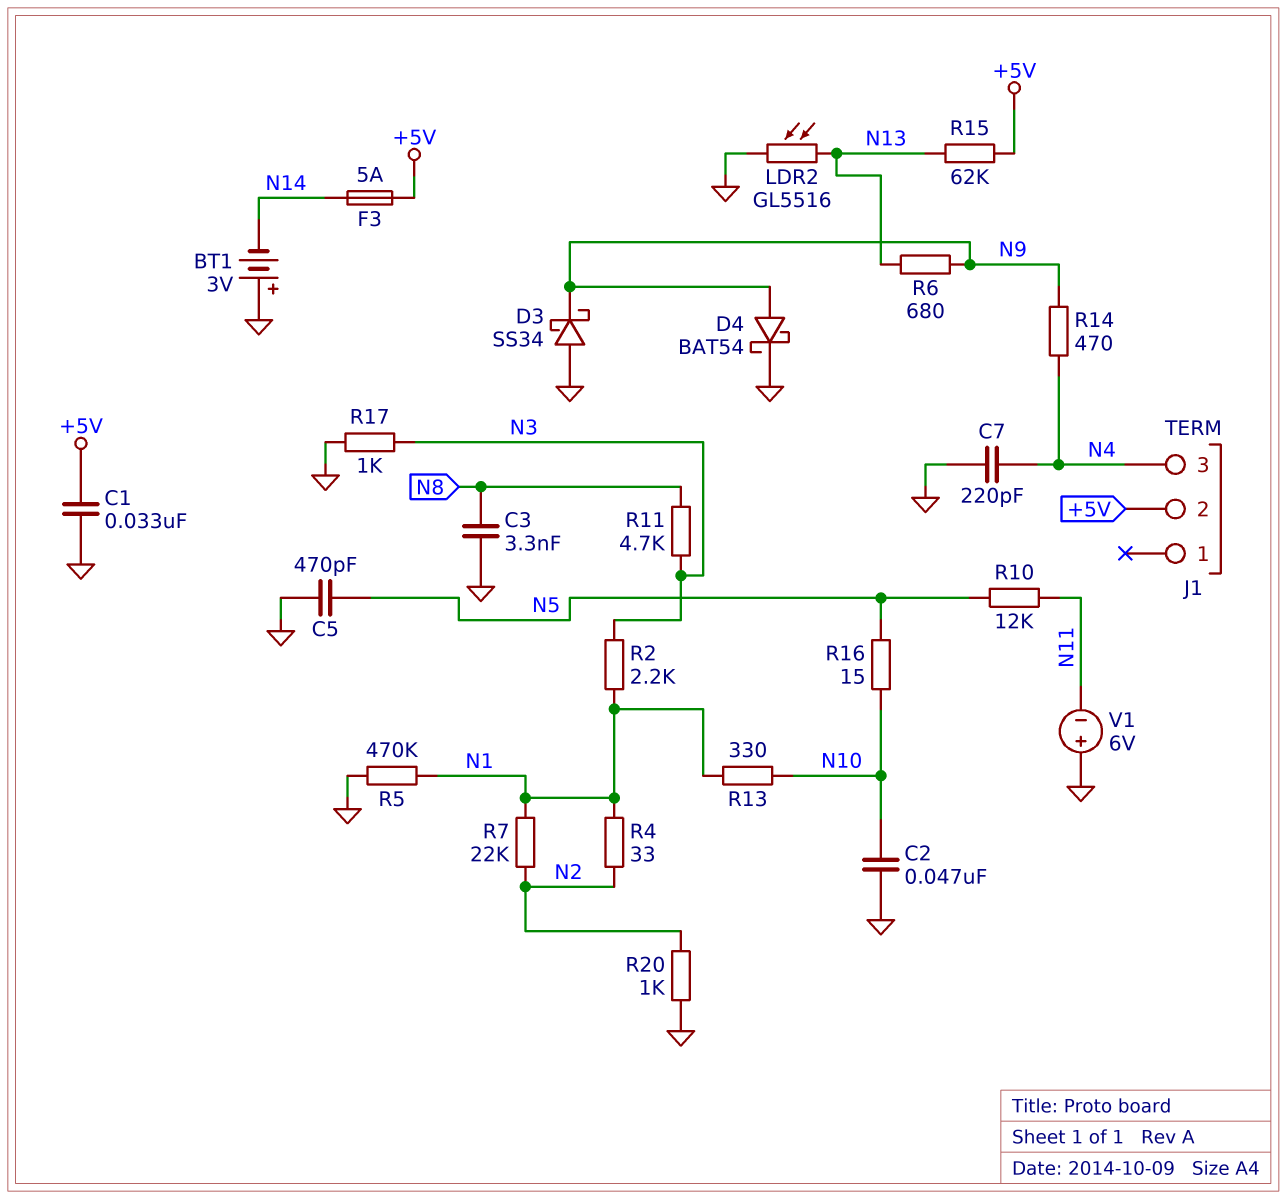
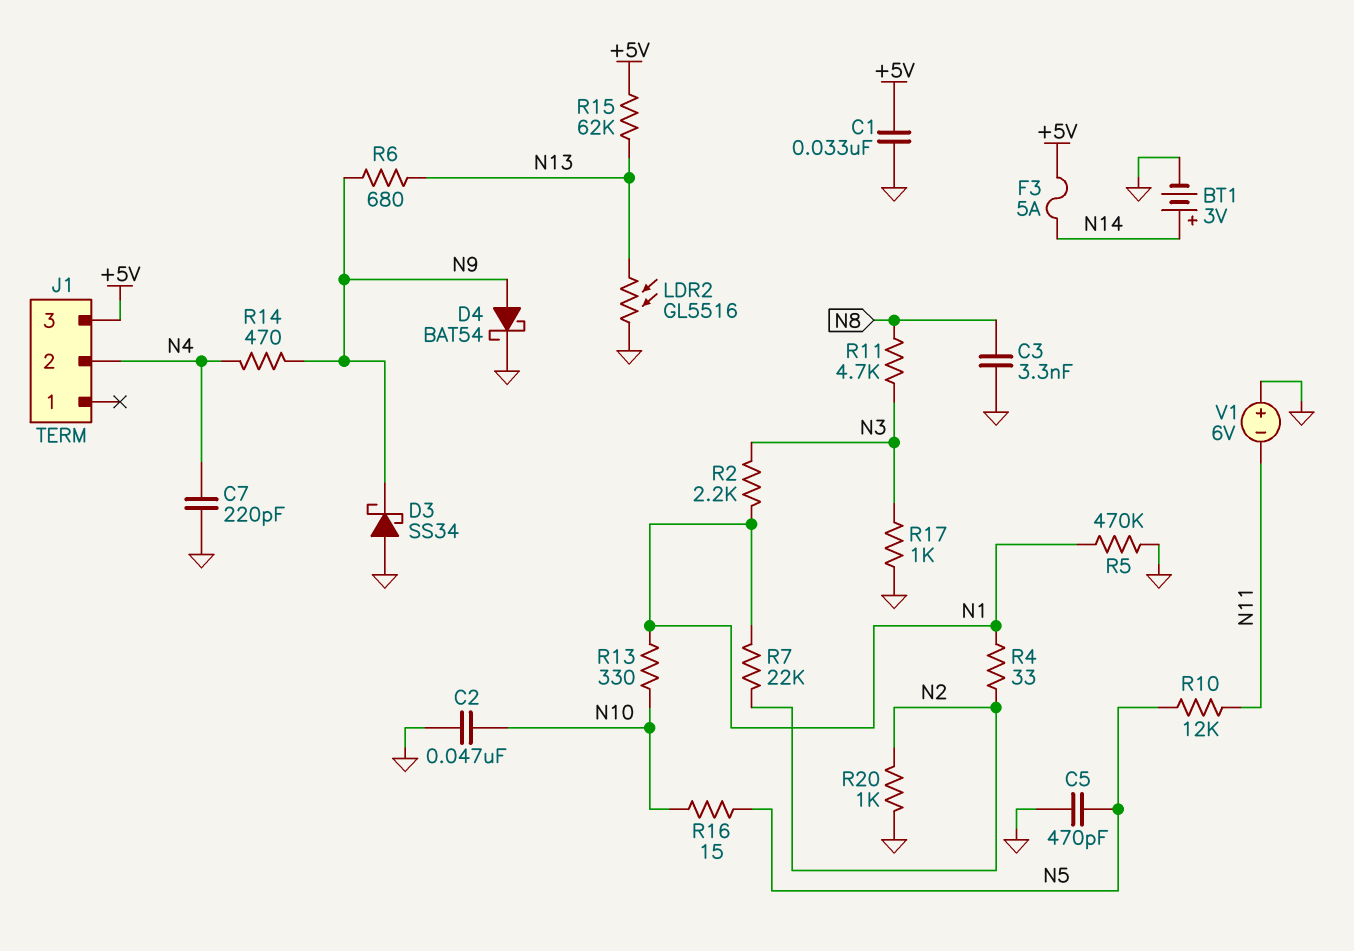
BT1: 3V (plus GND, minus N14) -> 3V (plus N14, minus GND)
J1 pin 2: +5V -> N4
J1 pin 3: N4 -> +5V

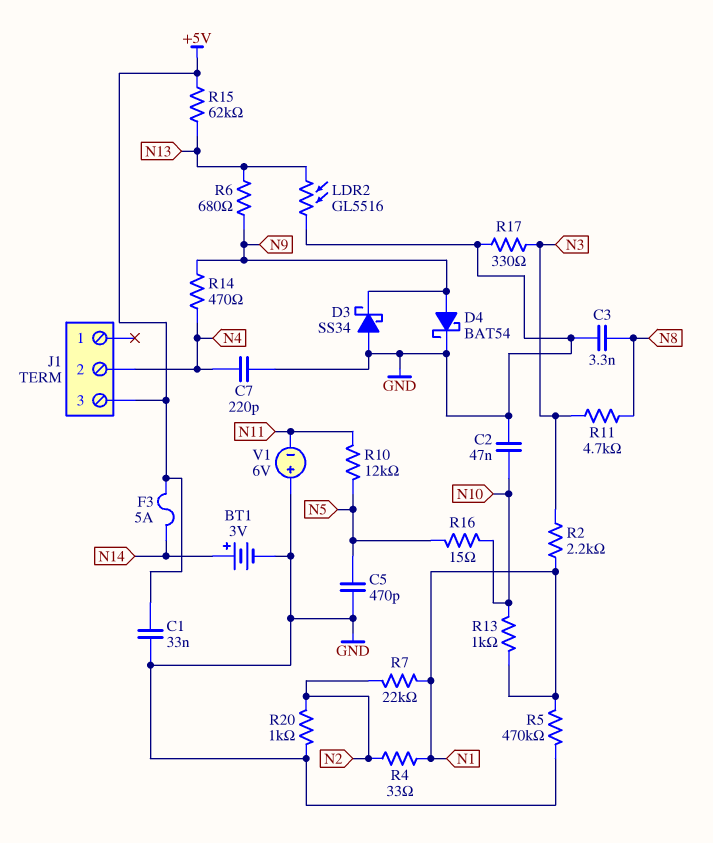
R13: 330 (N1, N10) -> 1k (N1, N10)
R17: 1k (GND, N3) -> 330 (GND, N3)

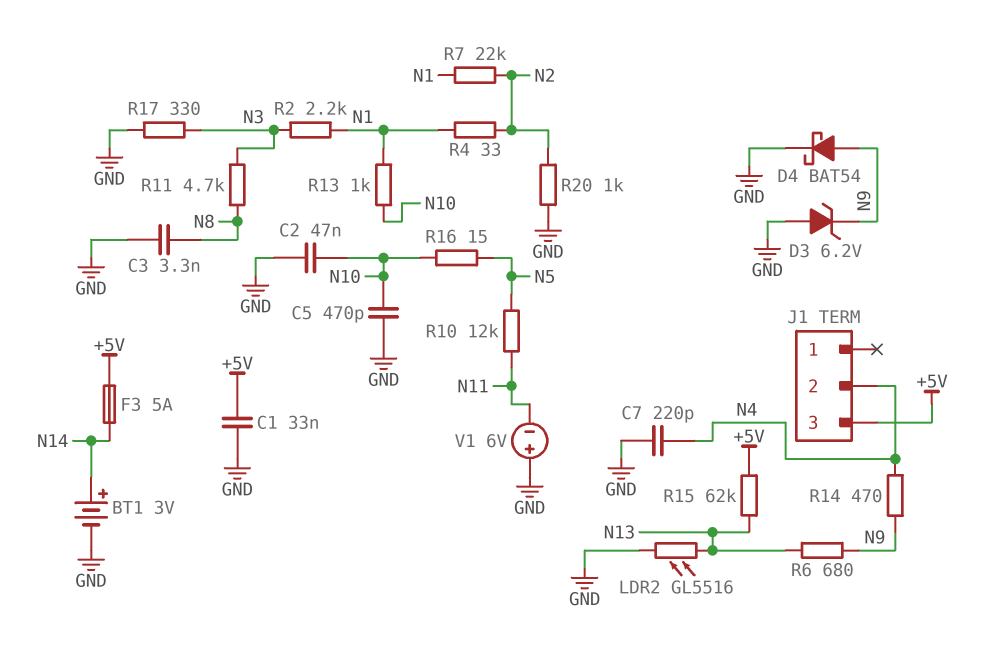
C5: 470pF (GND, N5) -> 470pF (GND, N10)
D3: schottky SS34 (A GND, K N9) -> zener 6.2V (A GND, K N9)
R5: 470k (GND, N1) -> none

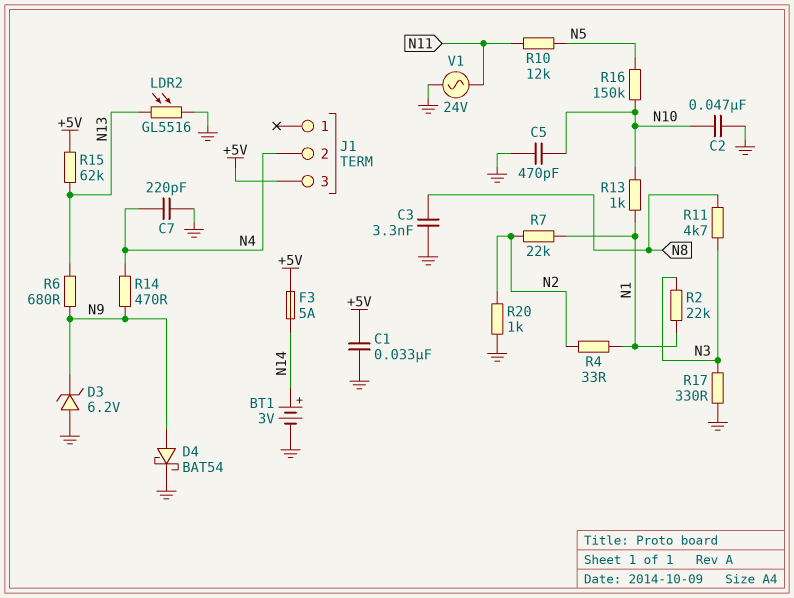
R2: 2.2k (N1, N3) -> 22k (N1, N3)
R16: 15 (N5, N10) -> 150k (N5, N10)
V1: 6V (plus GND, minus N11) -> AC 24V (GND, N11)

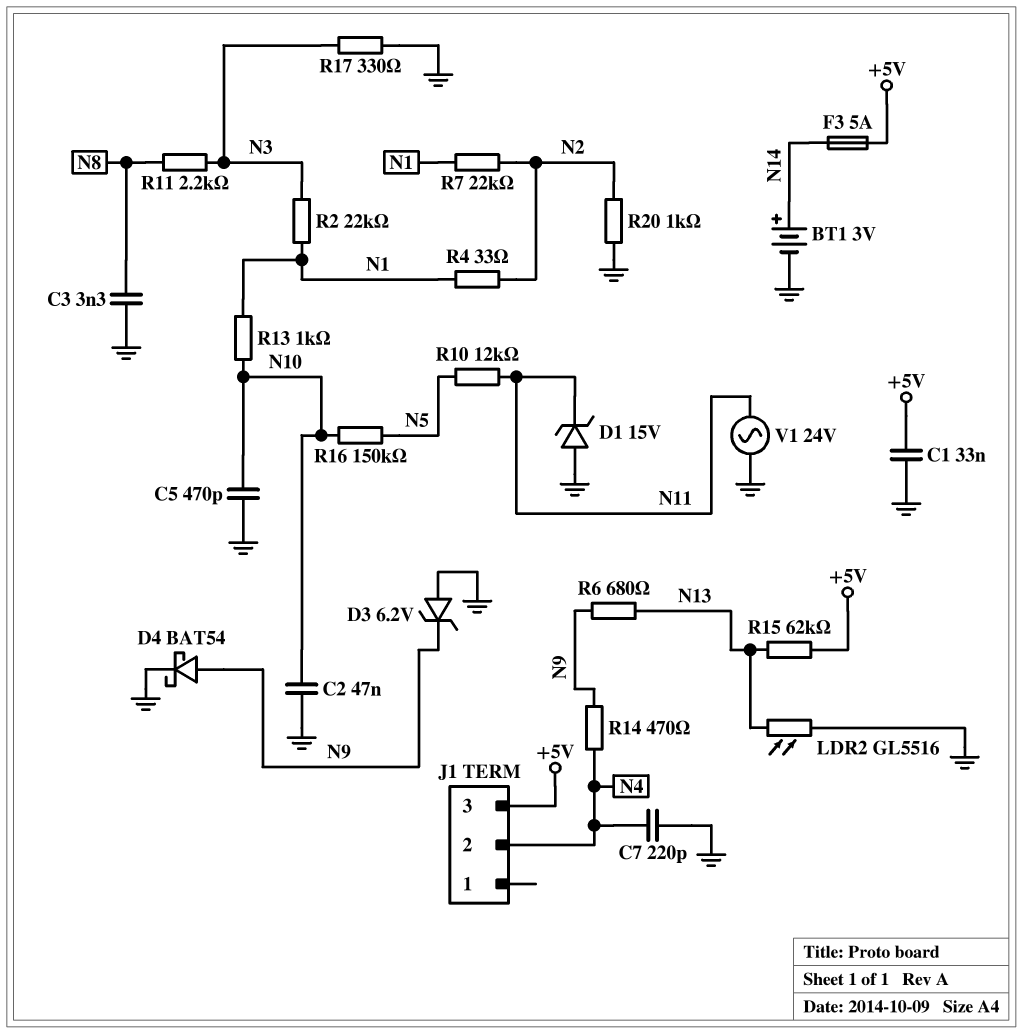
D1: none -> zener 15V (A GND, K N11)
R11: 4.7k (N3, N8) -> 2.2k (N3, N8)

